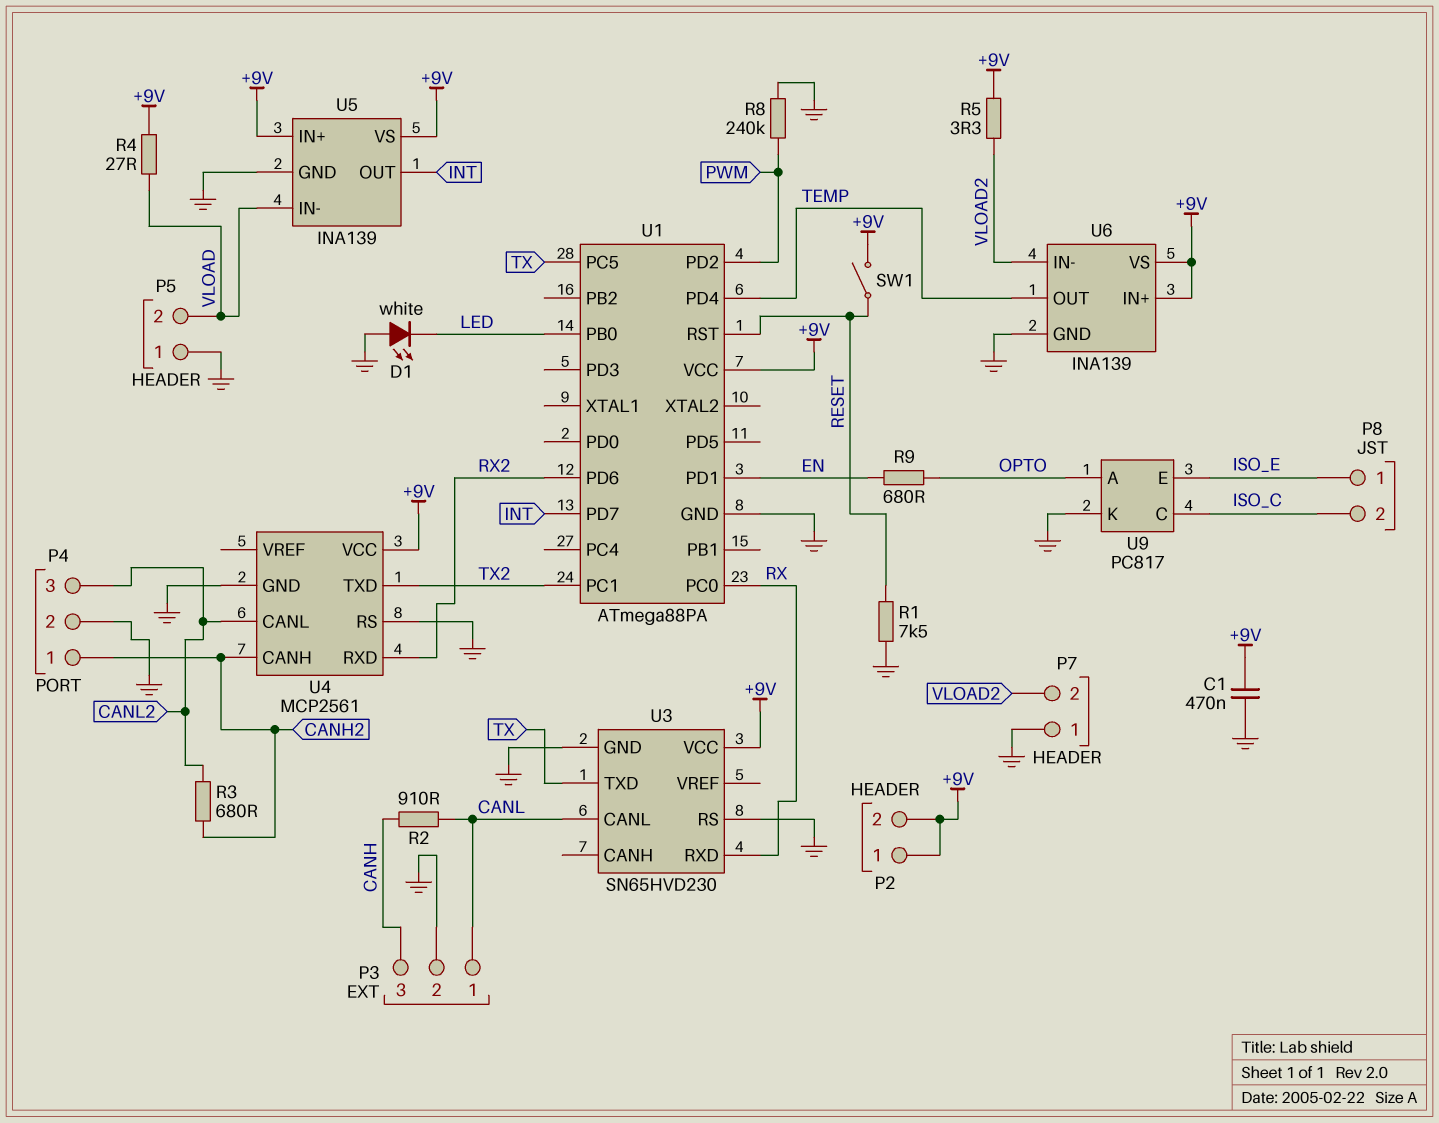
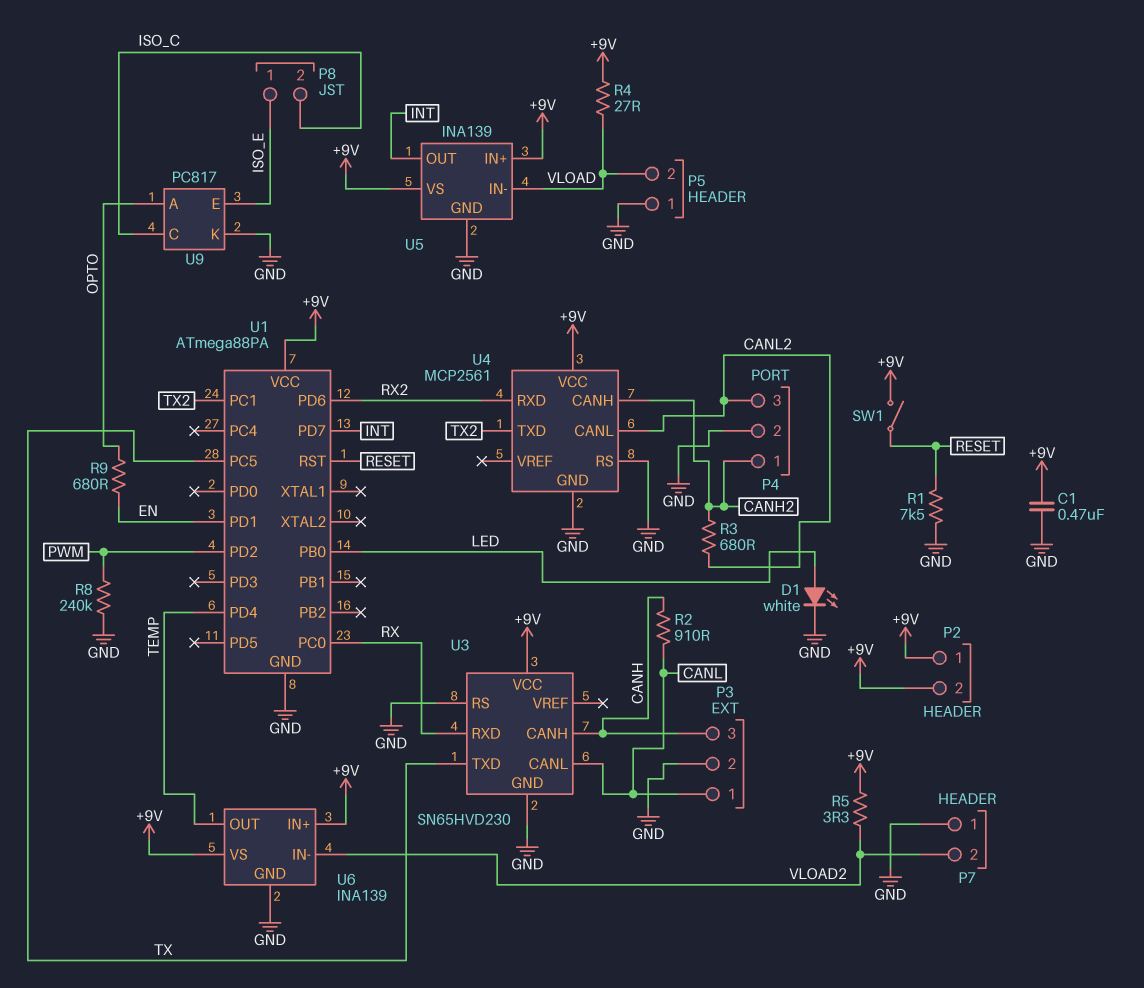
D1: LED white (A GND, K LED) -> LED white (A LED, K GND)
U3 pin CANH: none -> CANH

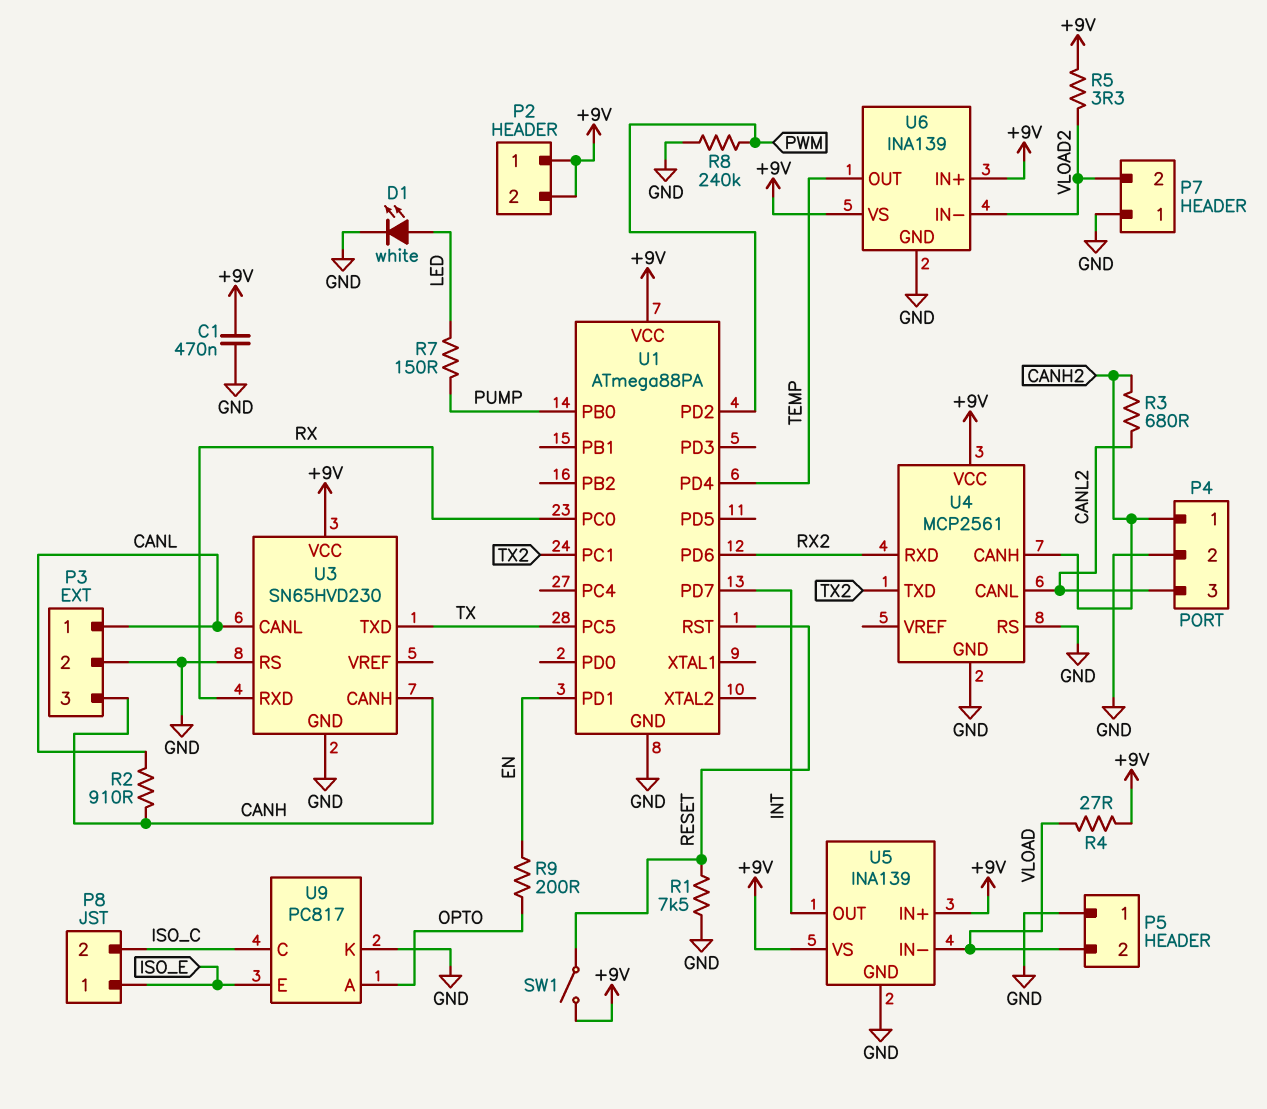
R7: none -> 150 (LED, PUMP)
R9: 680 (EN, OPTO) -> 200 (EN, OPTO)
U1 pin PB0: LED -> PUMP

